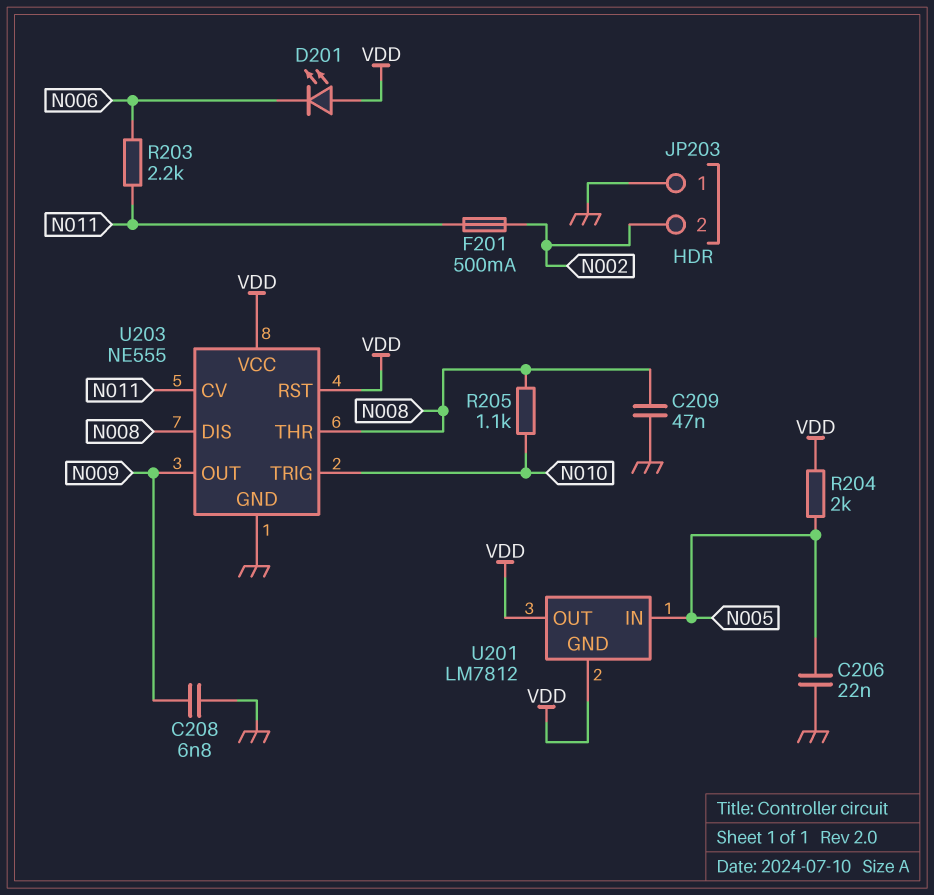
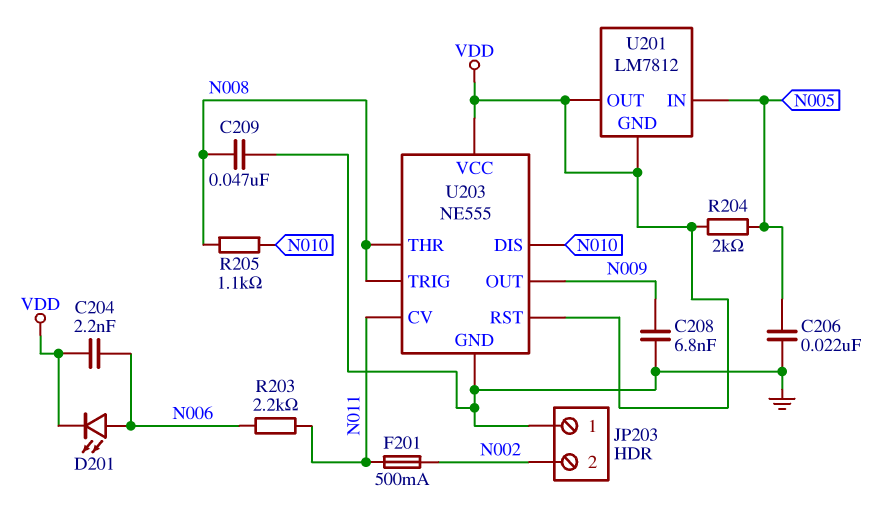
C204: none -> 2.2nF (N006, VDD)
D201: LED (A VDD, K N006) -> LED (A N006, K VDD)
U203 pin DIS: N008 -> N010
U203 pin TRIG: N010 -> N008

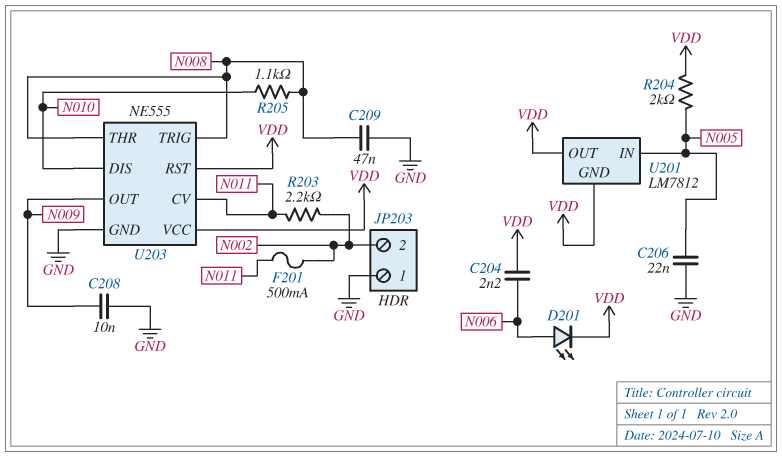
C208: 6.8nF (GND, N009) -> 10nF (GND, N009)
R203: 2.2k (N006, N011) -> 2.2k (N002, N011)

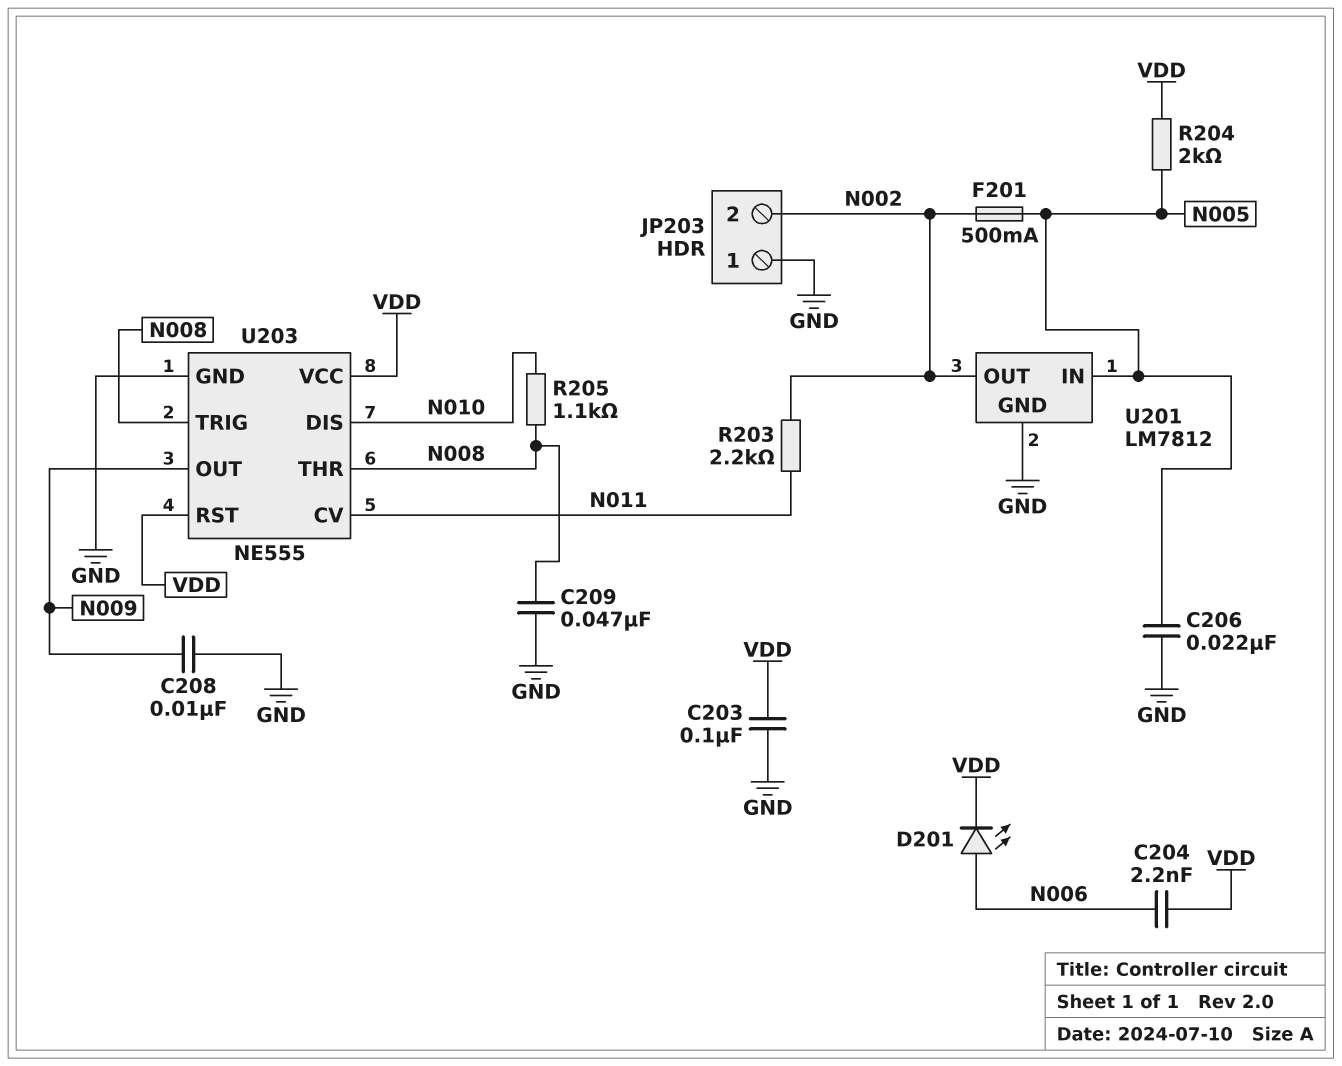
C203: none -> 100nF (GND, VDD)
F201: 500mA (N002, N011) -> 500mA (N002, N005)
U201 pin GND: VDD -> GND
U201 pin OUT: VDD -> N002

